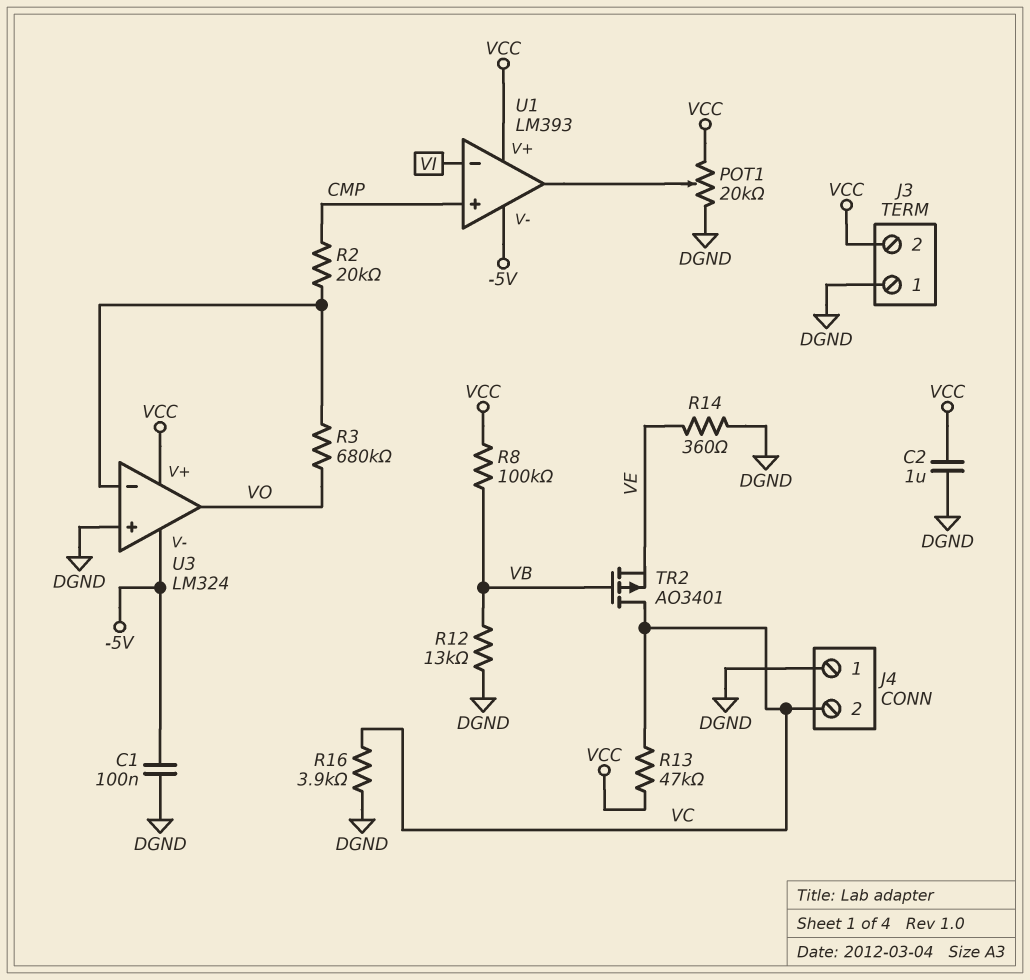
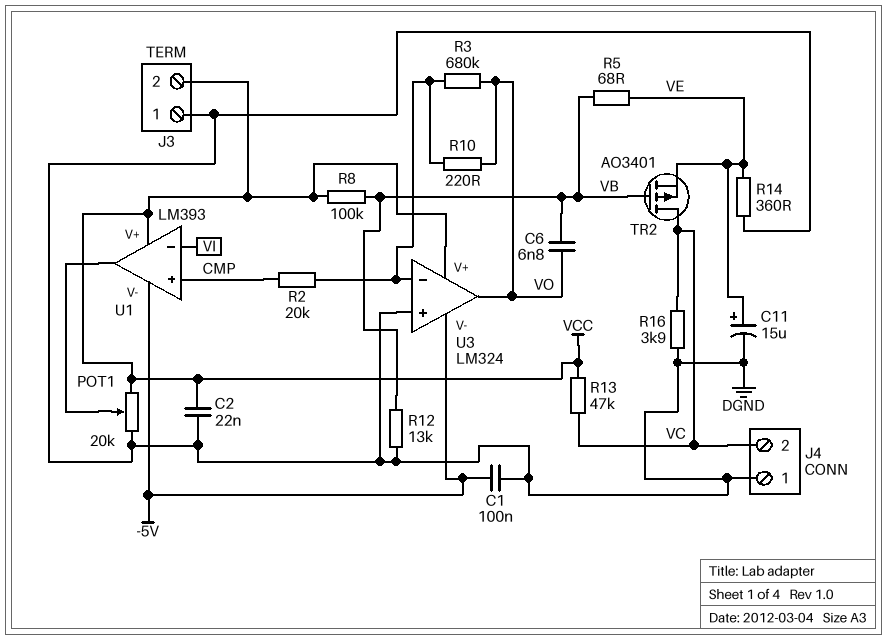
C2: 1uF (DGND, VCC) -> 22nF (DGND, VCC)
C6: none -> 6.8nF (VB, VO)
C11: none -> 15uF (plus VE, minus DGND)
R5: none -> 68 (VB, VE)
R10: none -> 220 (U3/in-, VO)

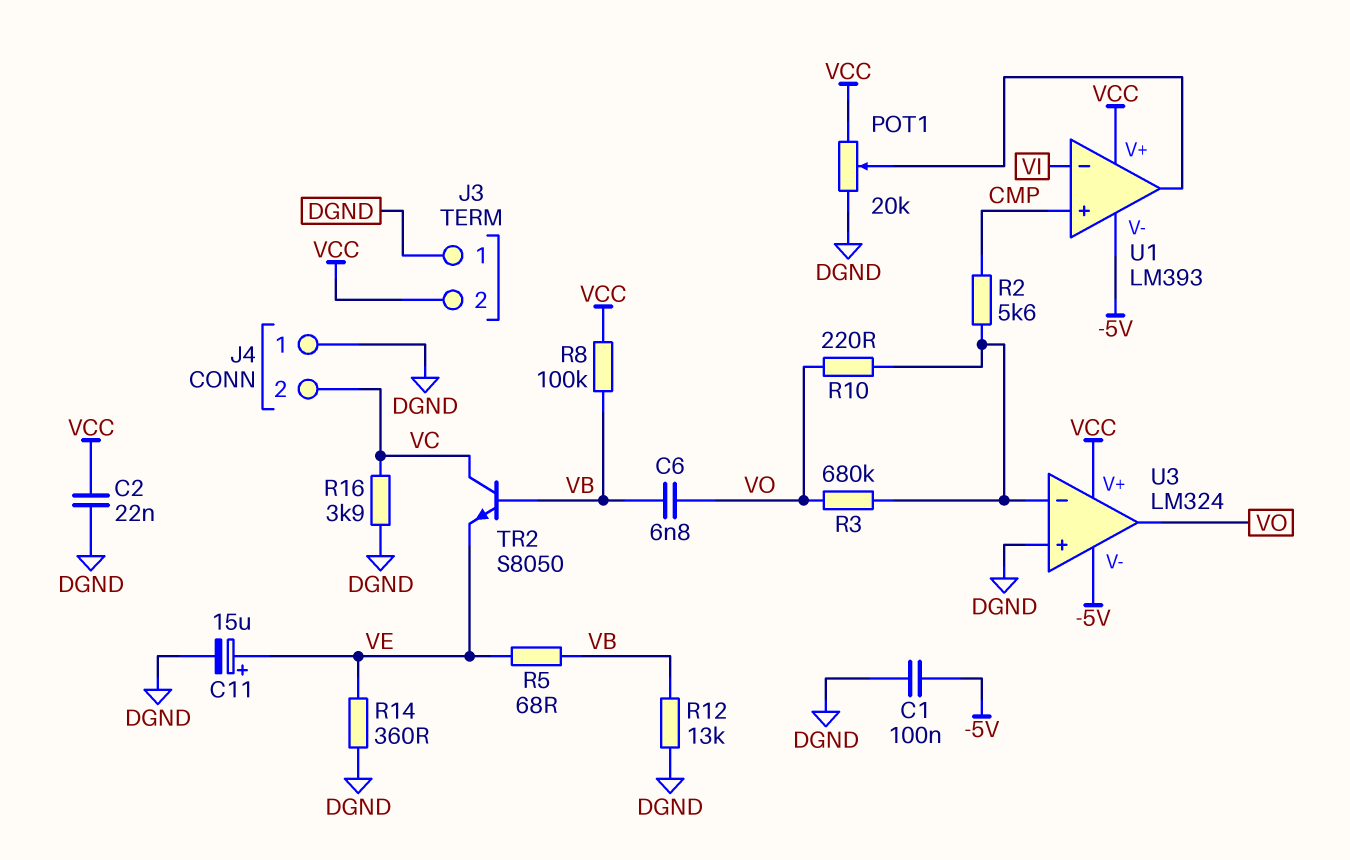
R2: 20k (CMP, U3/in-) -> 5.6k (CMP, U3/in-)
R13: 47k (VC, VCC) -> none
TR2: PMOS AO3401 (G VB, D VC, S VE) -> NPN S8050 (B VB, C VC, E VE)

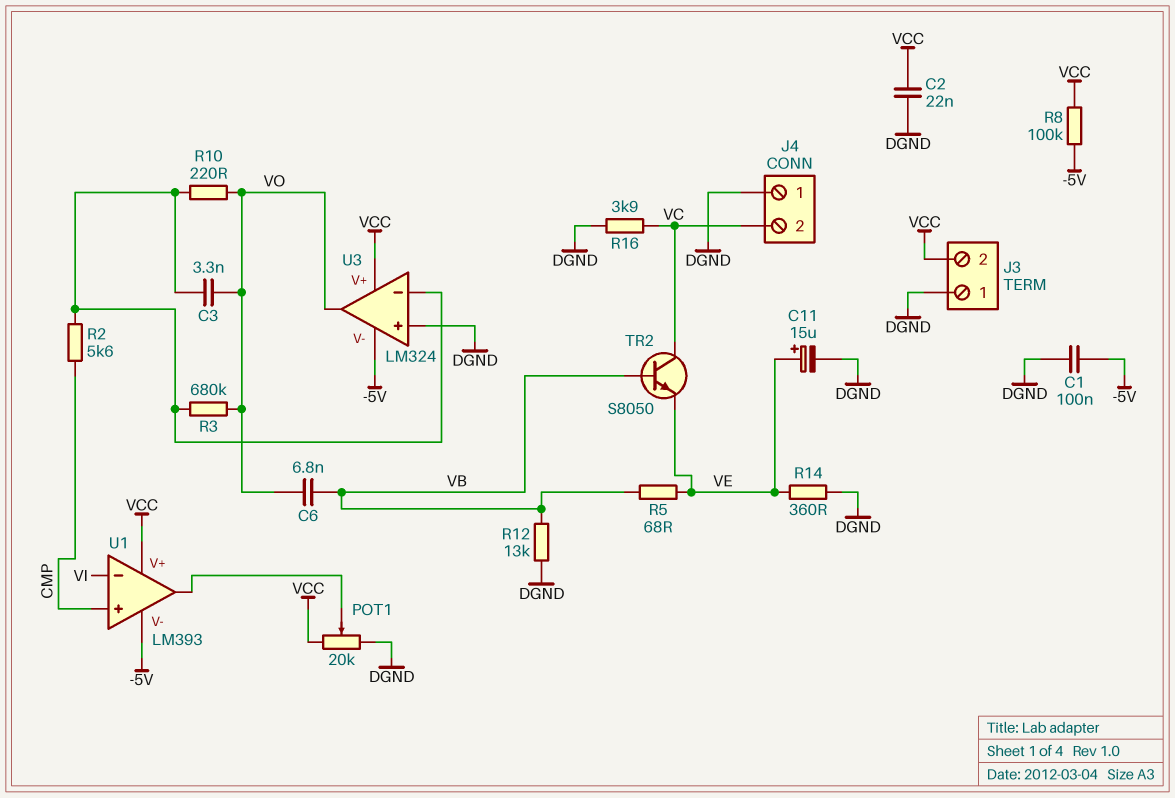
C3: none -> 3.3nF (U3/in-, VO)
R8: 100k (VB, VCC) -> 100k (-5V, VCC)

